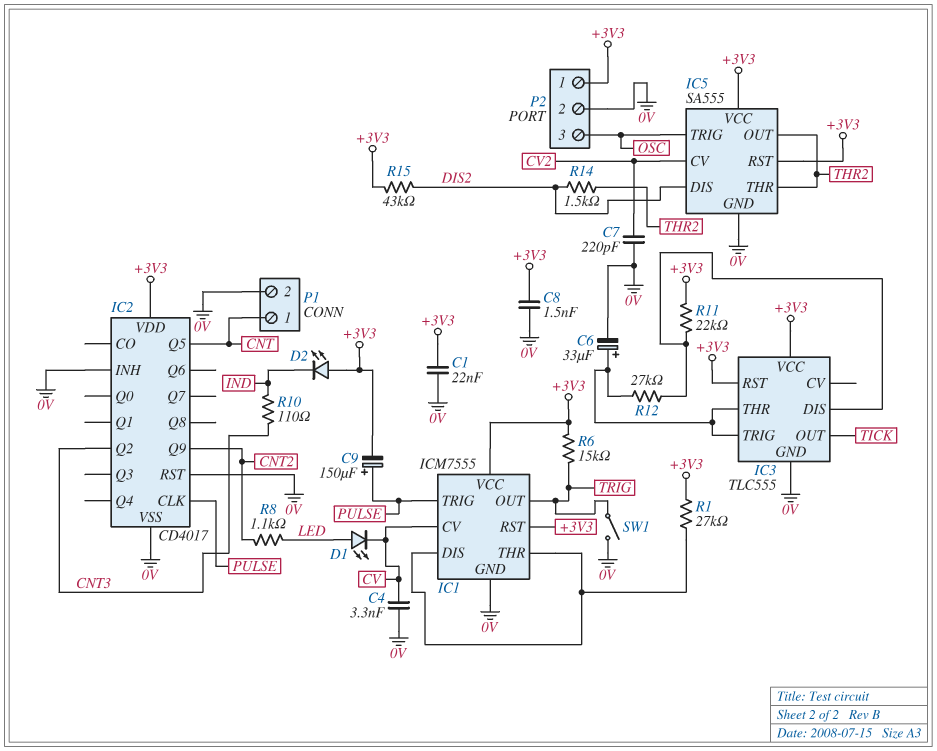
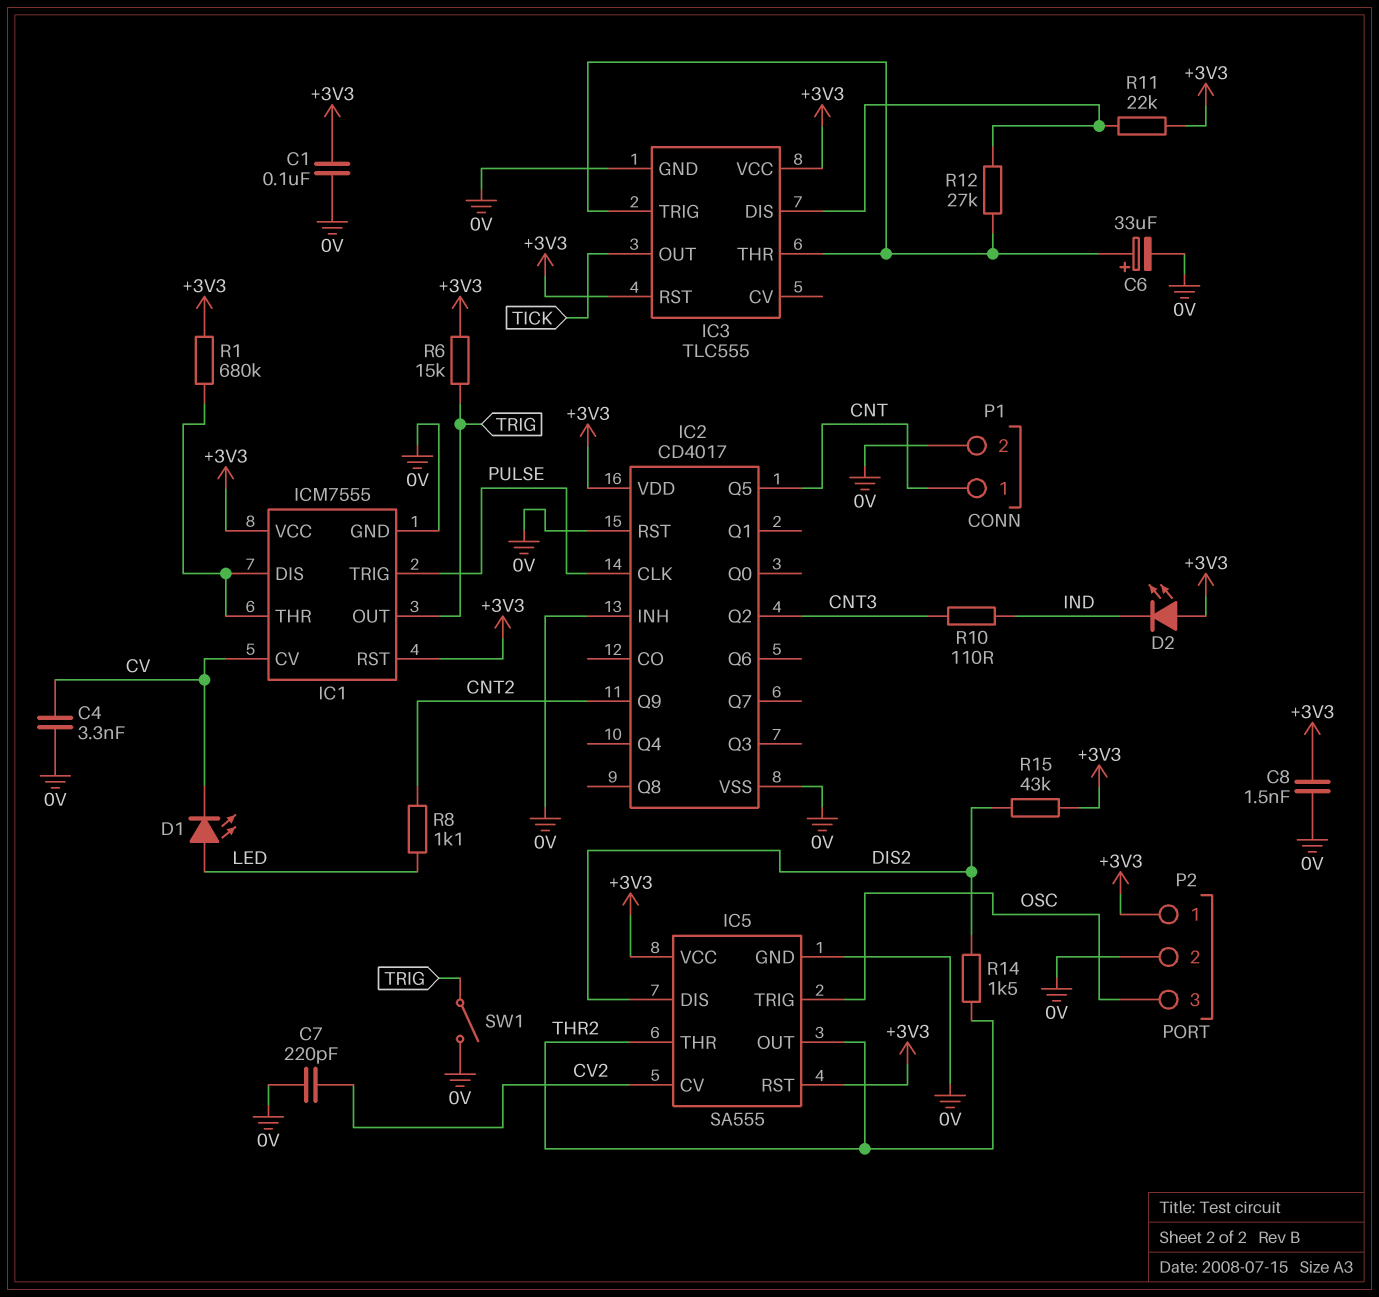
C1: 22nF (+3V3, 0V) -> 100nF (+3V3, 0V)
C9: 150uF (plus PULSE, minus +3V3) -> none
R1: 27k (+3V3, IC1/DIS) -> 680k (+3V3, IC1/DIS)

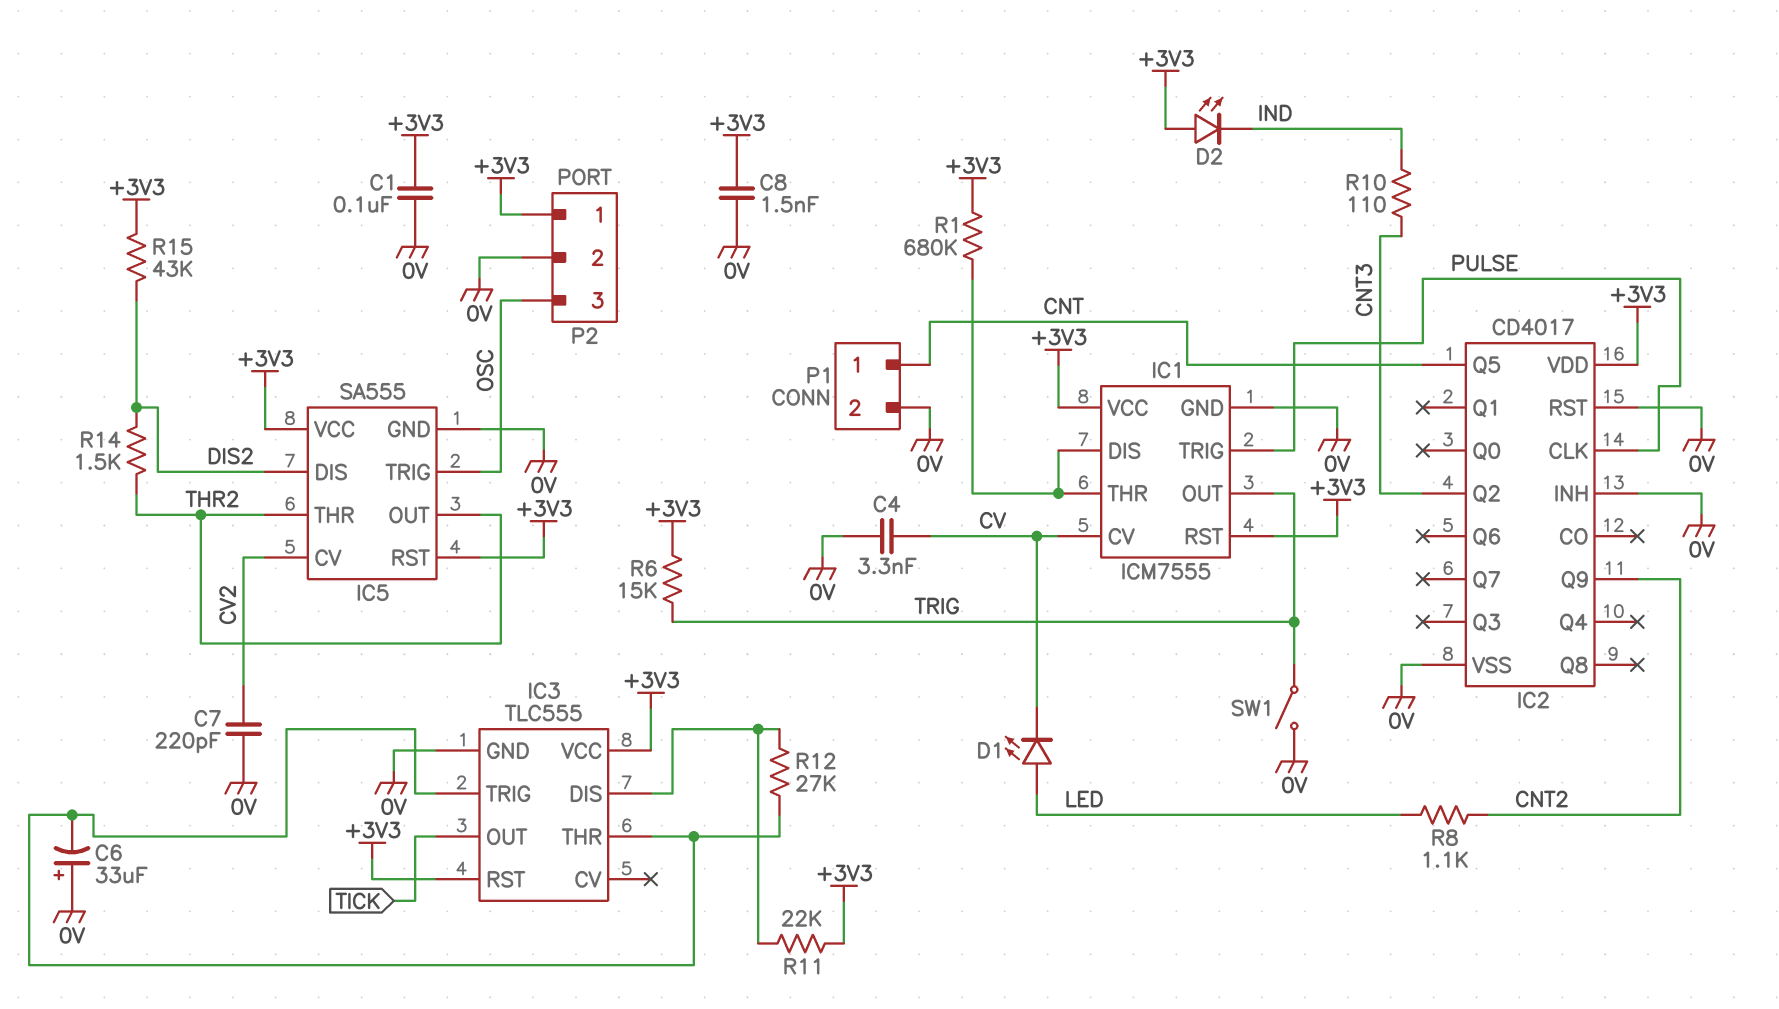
C6: 33uF (plus IC3/THR, minus 0V) -> 33uF (plus 0V, minus IC3/THR)

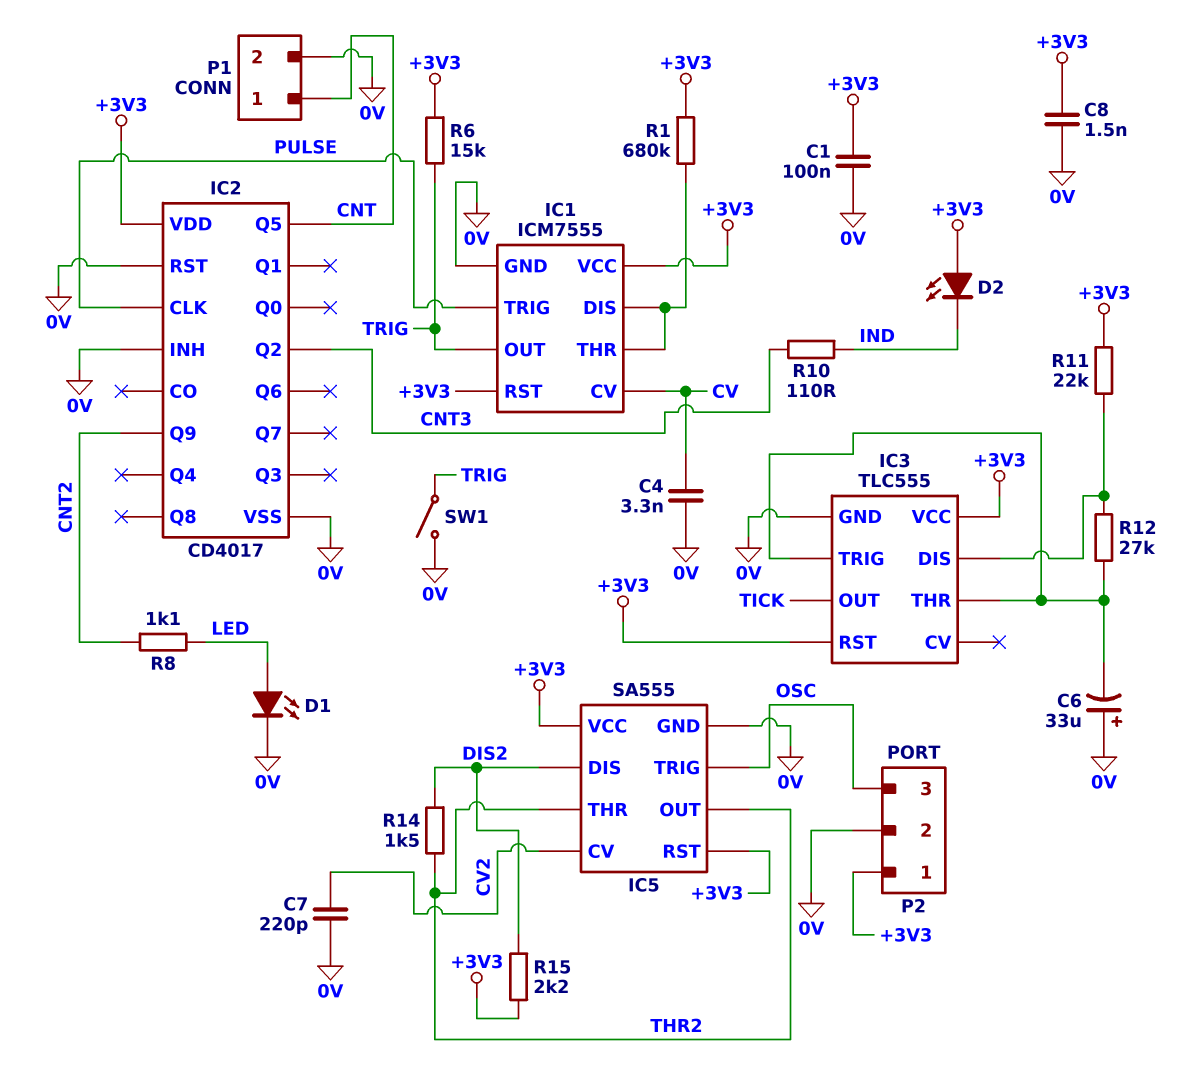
D1: LED (A LED, K CV) -> LED (A LED, K 0V)
R15: 43k (+3V3, DIS2) -> 2.2k (+3V3, DIS2)

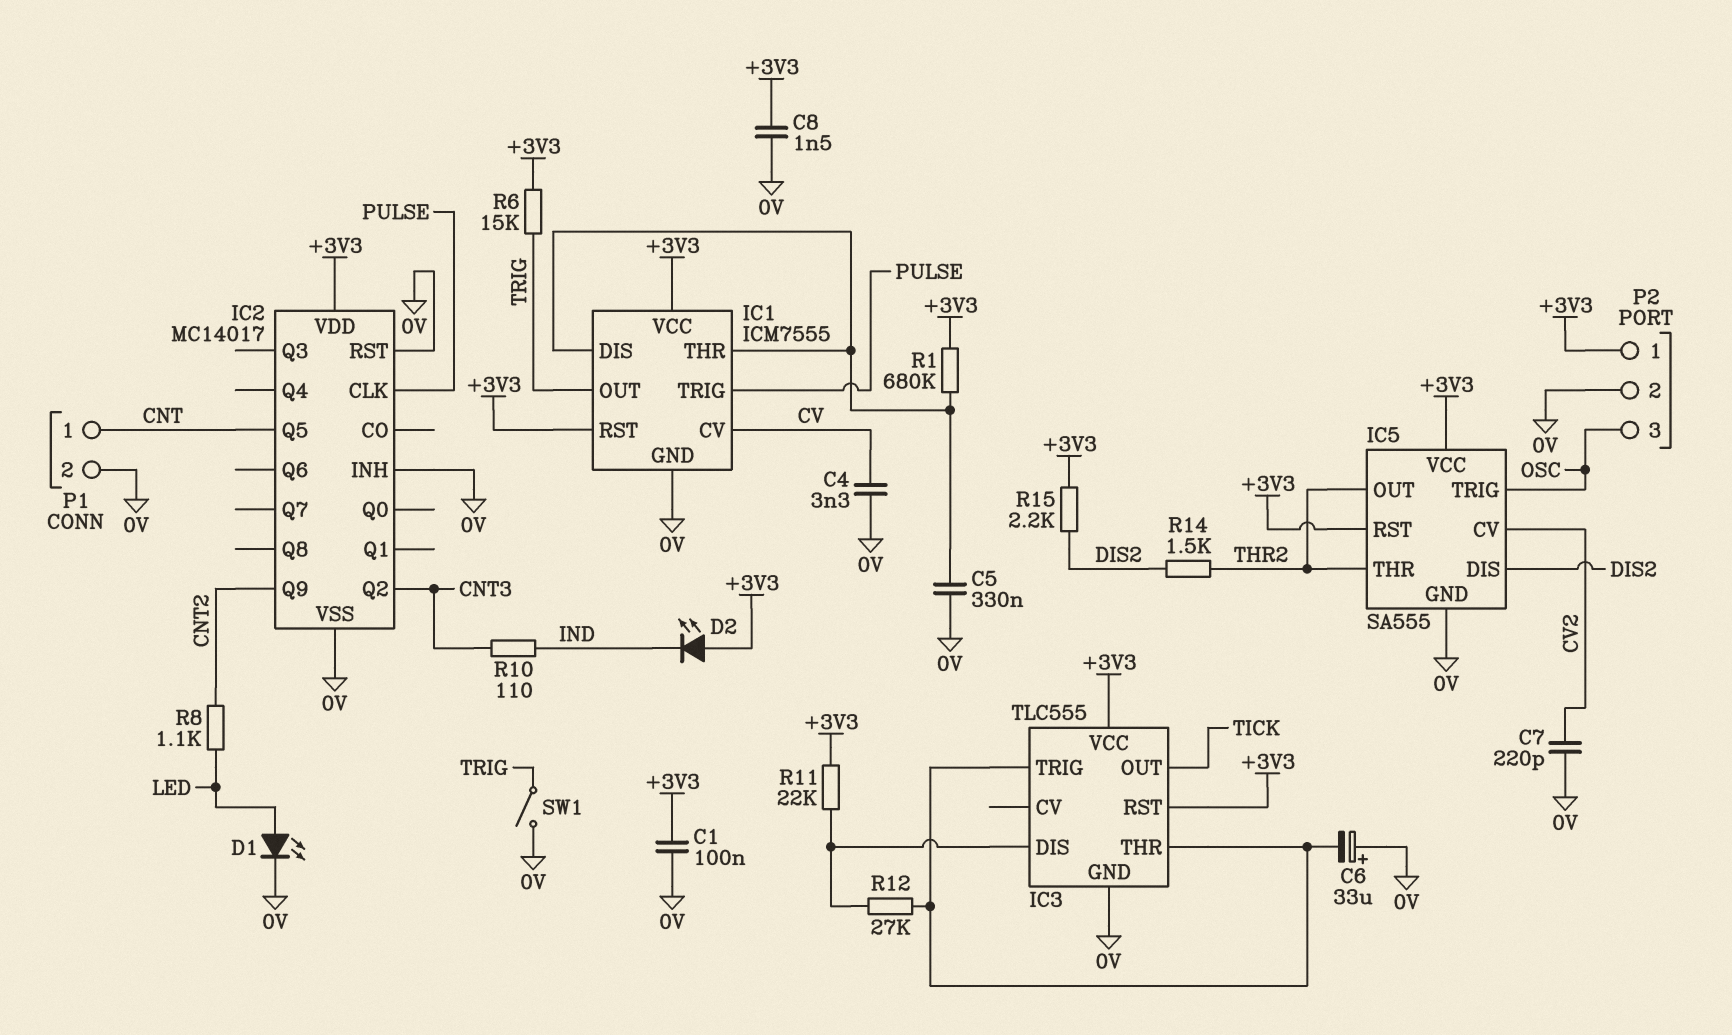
C5: none -> 330nF (0V, IC1/DIS)
IC2: CD4017 -> MC14017

